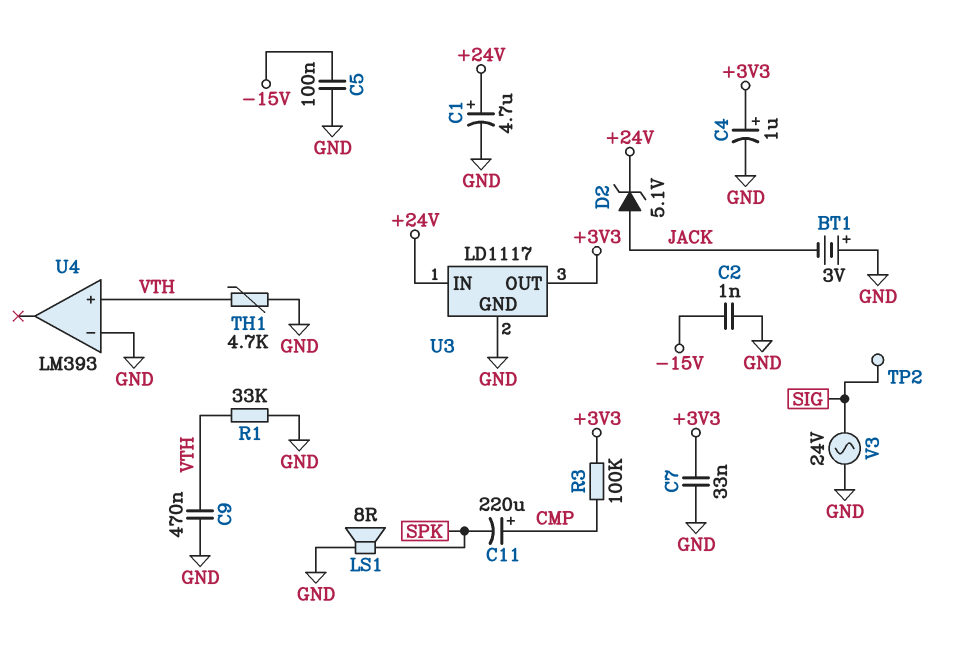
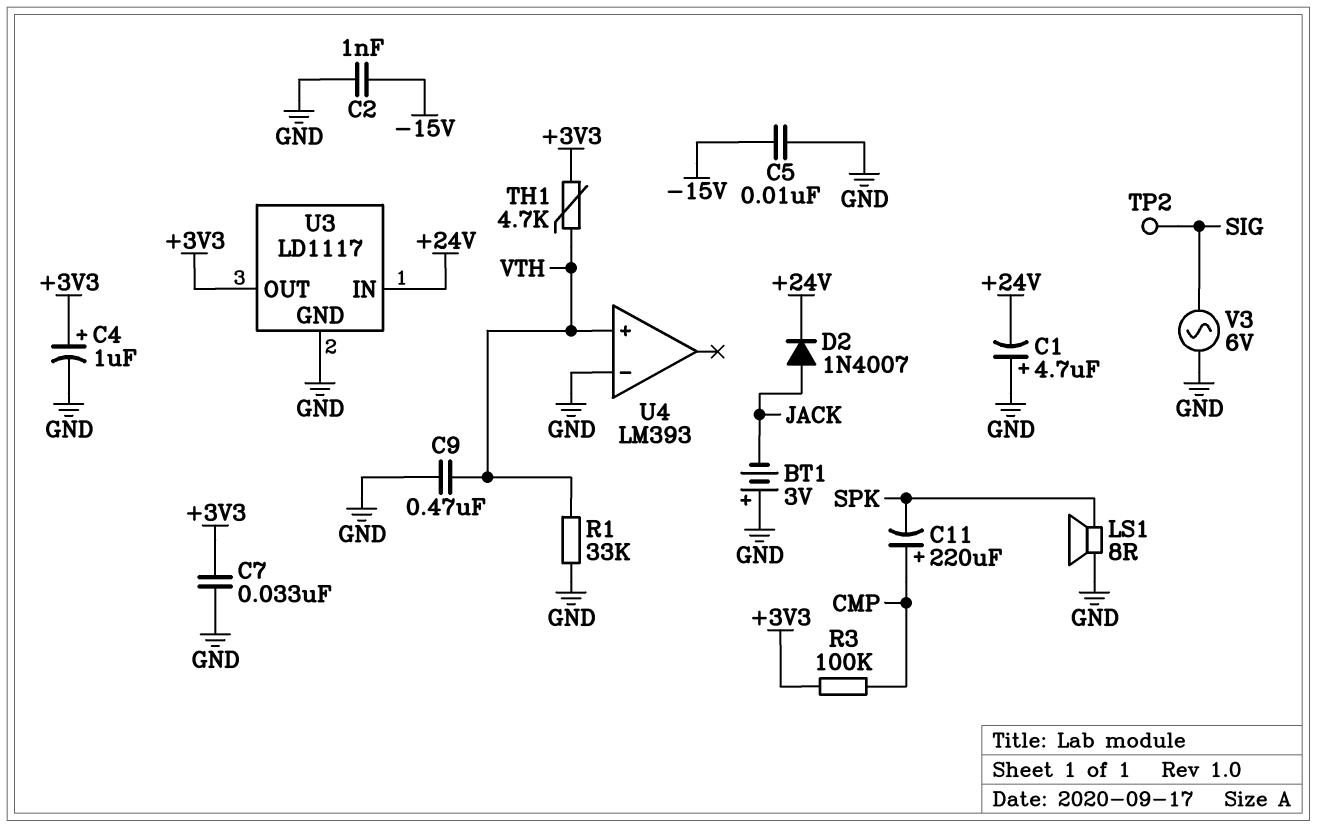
C1: 4.7uF (plus +24V, minus GND) -> 4.7uF (plus GND, minus +24V)
C5: 100nF (-15V, GND) -> 10nF (-15V, GND)
D2: zener 5.1V (A JACK, K +24V) -> diode 1N4007 (A JACK, K +24V)
TH1: 4.7k (GND, VTH) -> 4.7k (+3V3, VTH)
V3: AC 24V (GND, SIG) -> AC 6V (GND, SIG)

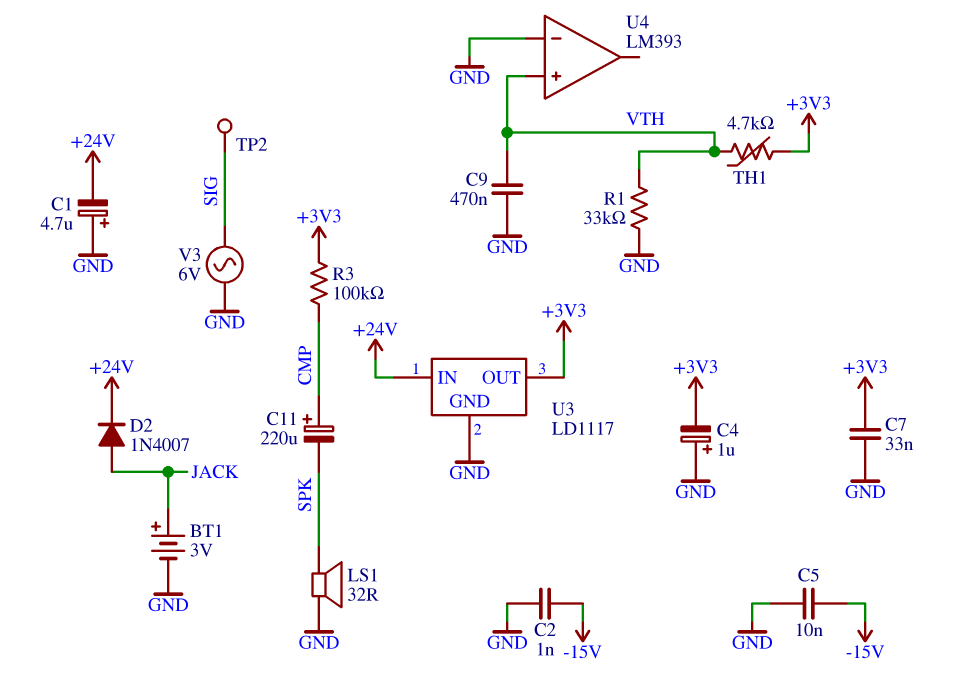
BT1: 3V (plus GND, minus JACK) -> 3V (plus JACK, minus GND)
C4: 1uF (plus +3V3, minus GND) -> 1uF (plus GND, minus +3V3)
LS1: speaker 8R (GND, SPK) -> speaker 32R (GND, SPK)

